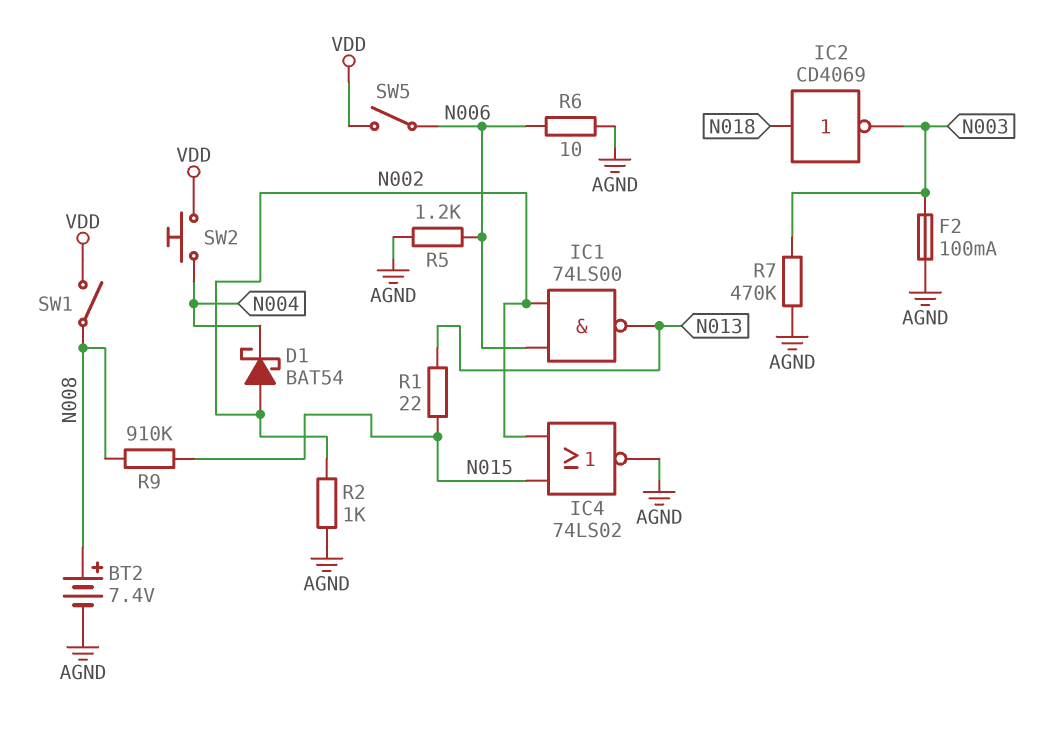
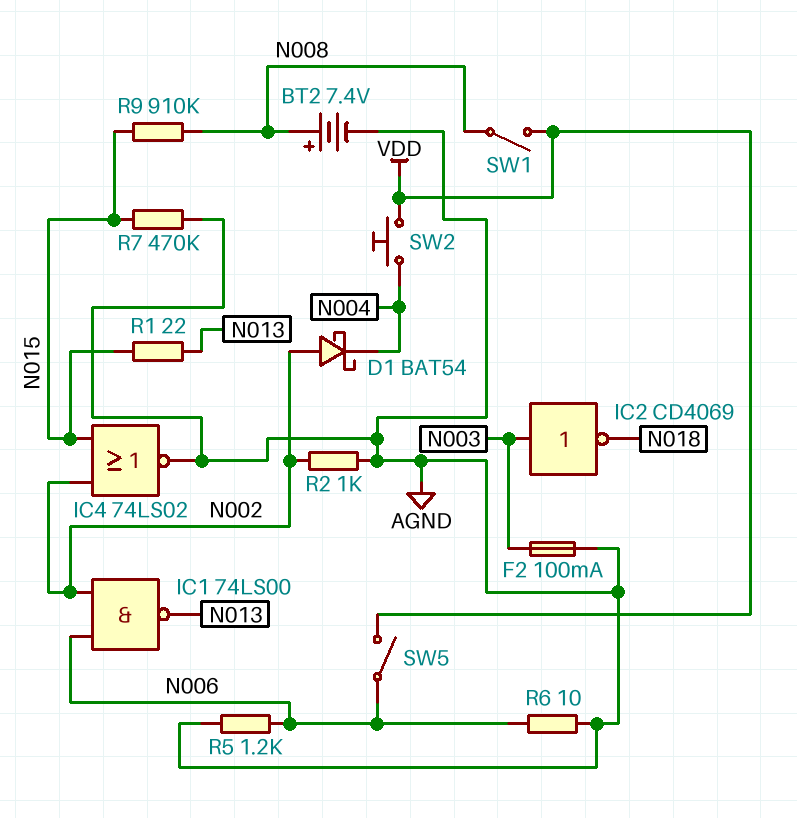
IC2: NOT CD4069 (in N018, out N003) -> NOT CD4069 (in N003, out N018)
R7: 470k (AGND, N003) -> 470k (AGND, N015)

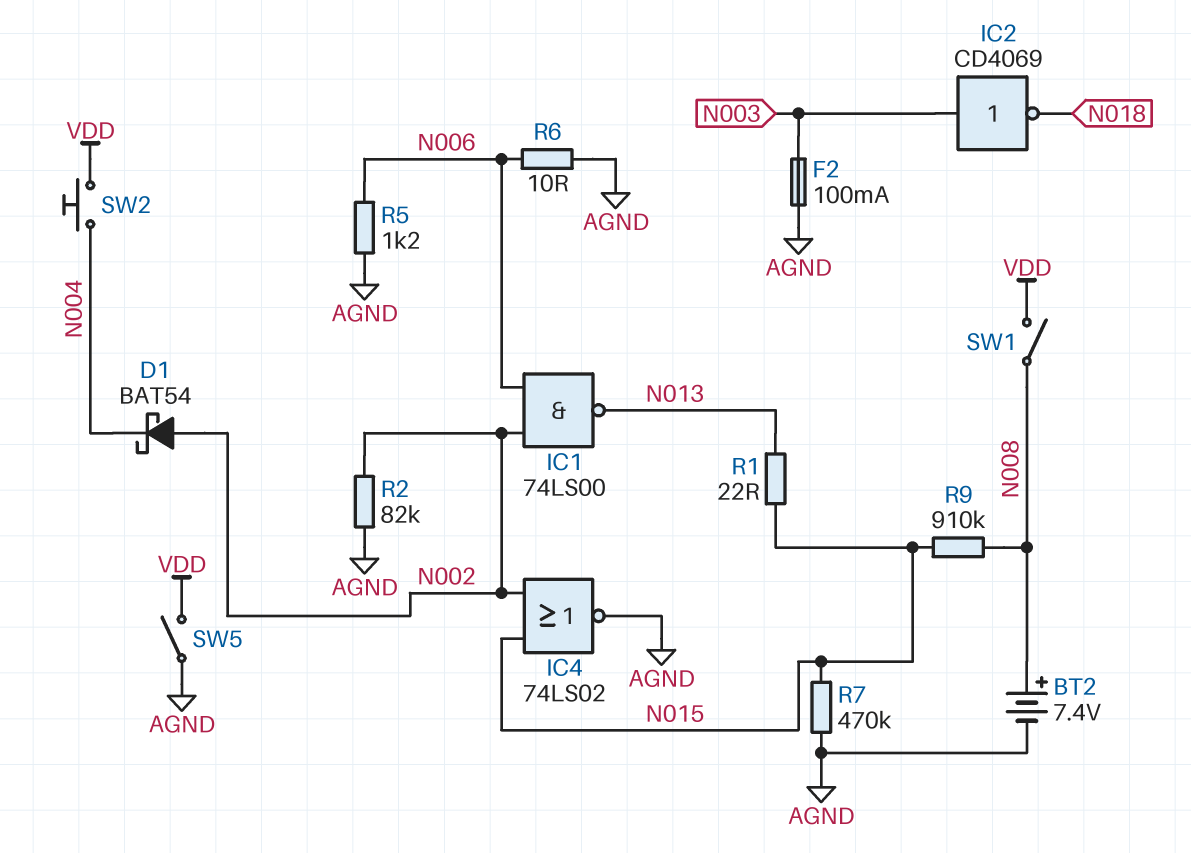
R2: 1k (AGND, N002) -> 82k (AGND, N002)
SW5: switch (N006, VDD) -> switch (AGND, VDD)

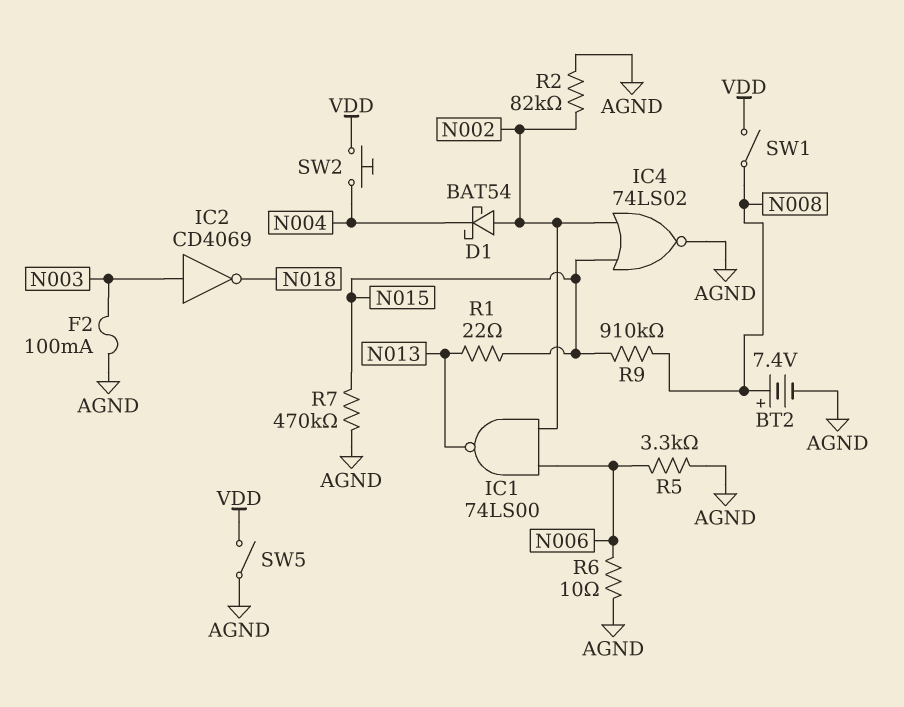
R5: 1.2k (AGND, N006) -> 3.3k (AGND, N006)

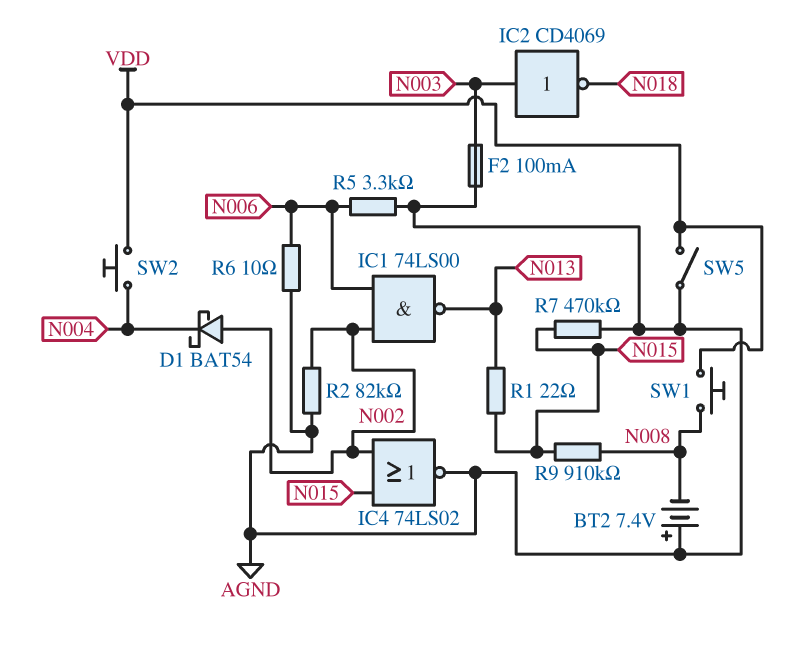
BT2: 7.4V (plus N008, minus AGND) -> 7.4V (plus AGND, minus N008)
SW1: switch (N008, VDD) -> button (N008, VDD)

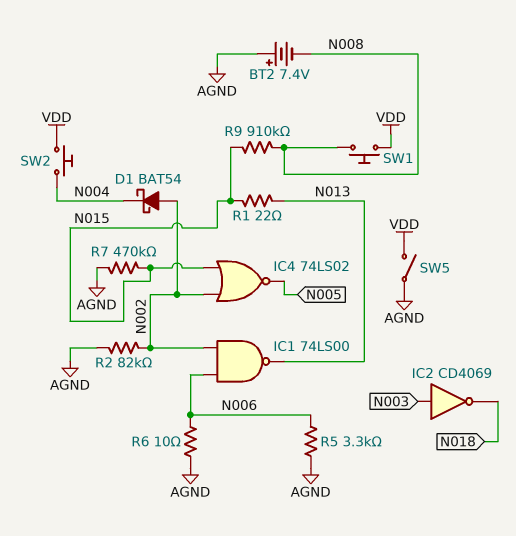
F2: 100mA (AGND, N003) -> none
IC4: NOR 74LS02 (in N002, in N015, out AGND) -> NOR 74LS02 (in N002, in N015, out N005)

